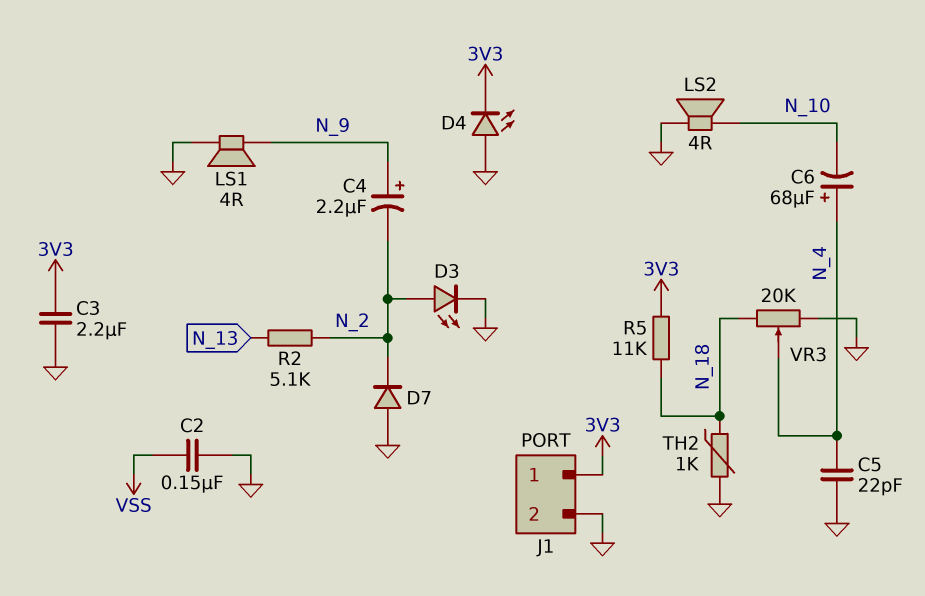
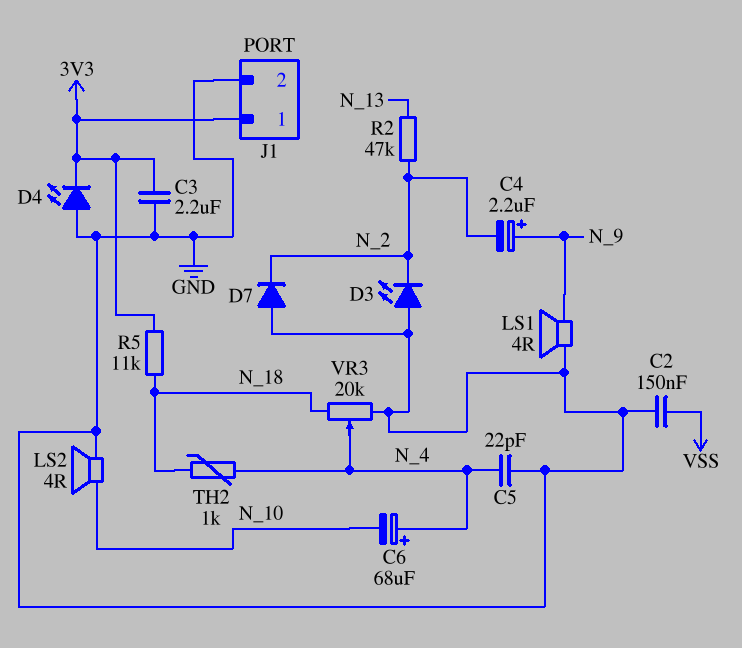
D3: LED (A N_2, K GND) -> LED (A GND, K N_2)
R2: 5.1k (N_2, N_13) -> 47k (N_2, N_13)
TH2: 1k (GND, N_18) -> 1k (N_4, N_18)

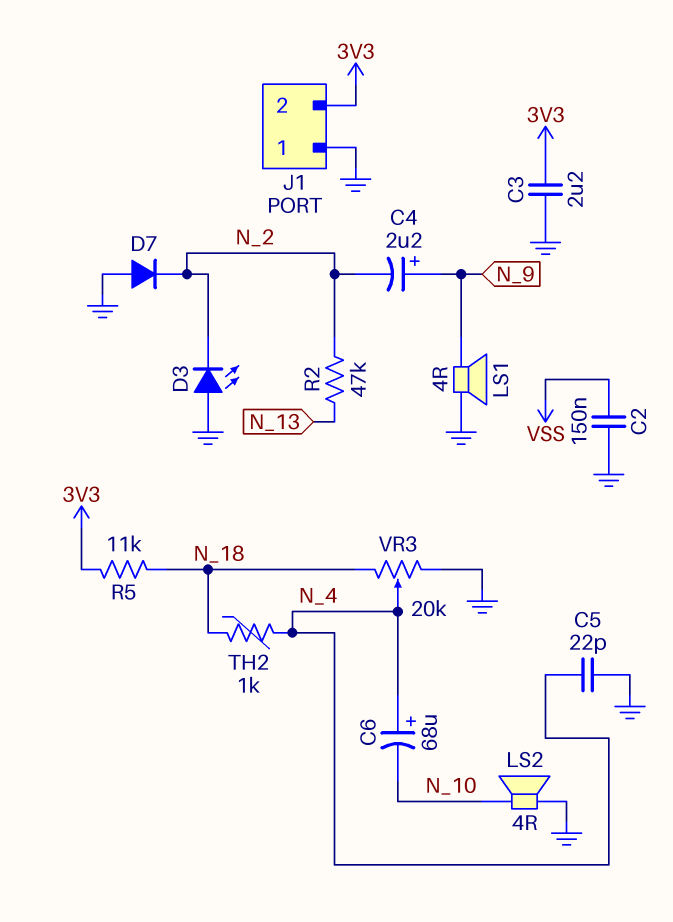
D4: LED (A GND, K 3V3) -> none
J1 pin 1: 3V3 -> GND
J1 pin 2: GND -> 3V3

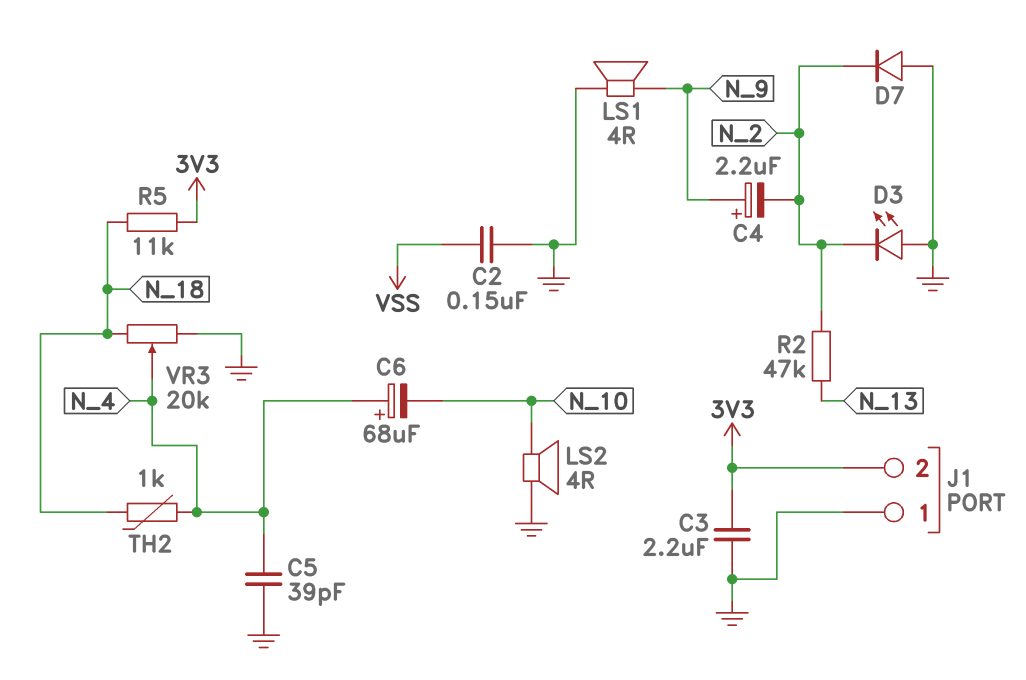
C5: 22pF (GND, N_4) -> 39pF (GND, N_4)

